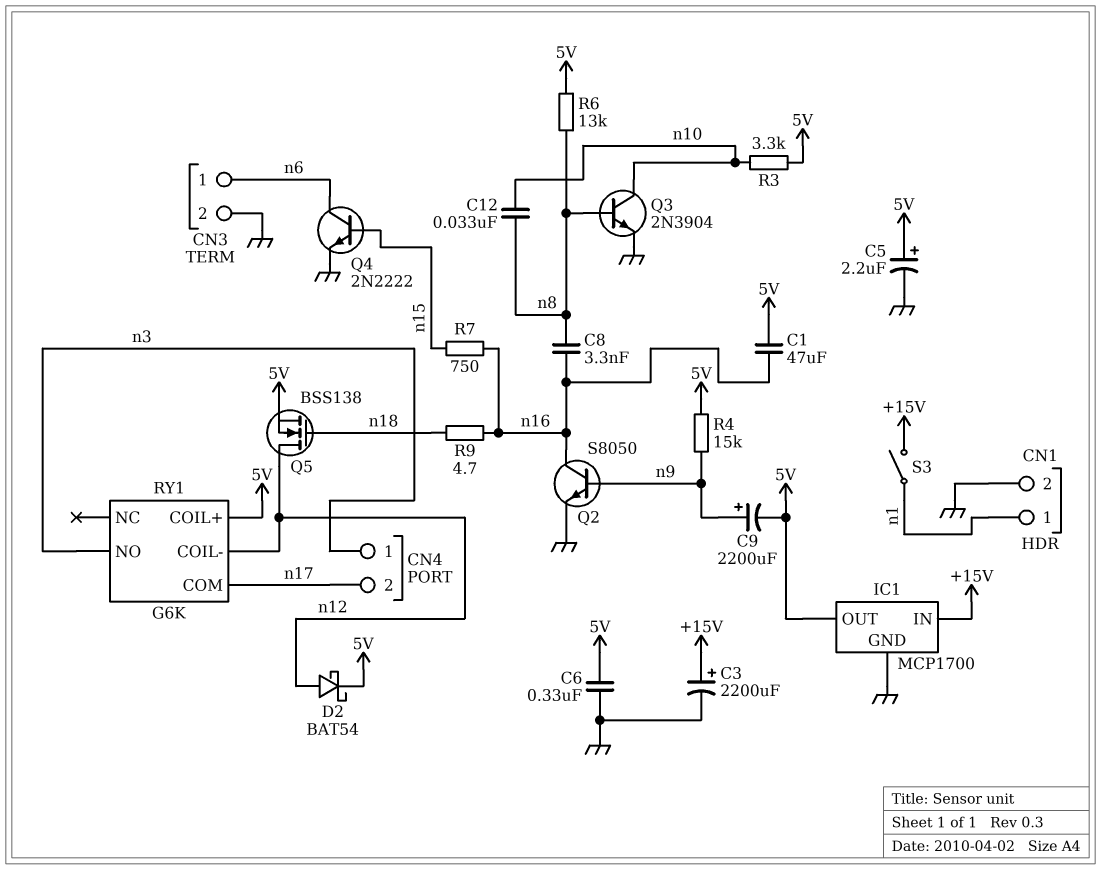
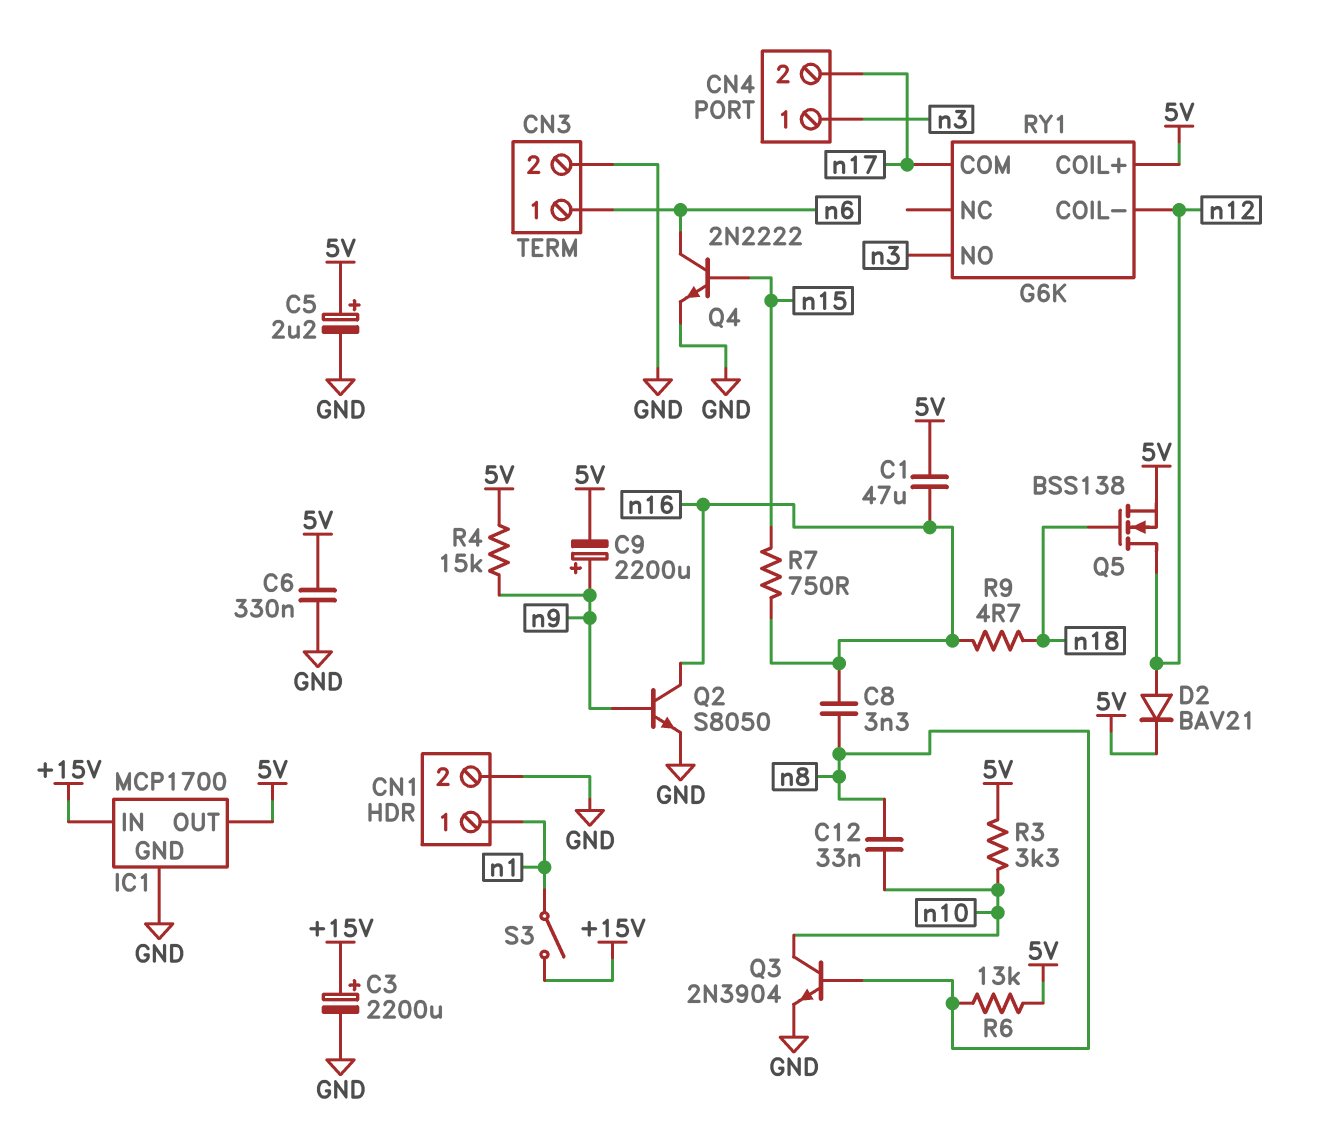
D2: schottky BAT54 (A n12, K 5V) -> diode BAV21 (A n12, K 5V)

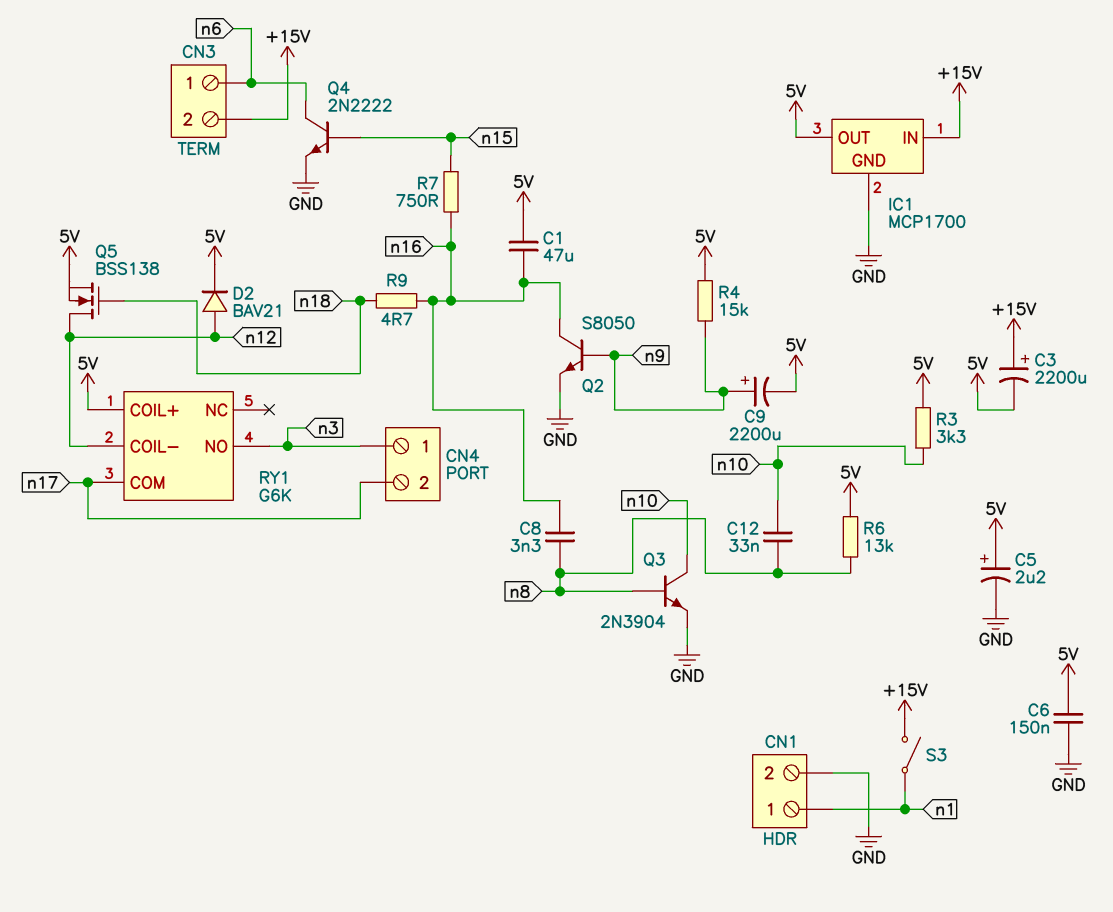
C3: 2200uF (plus +15V, minus GND) -> 2200uF (plus +15V, minus 5V)
C6: 330nF (5V, GND) -> 150nF (5V, GND)
CN3 pin 2: GND -> +15V

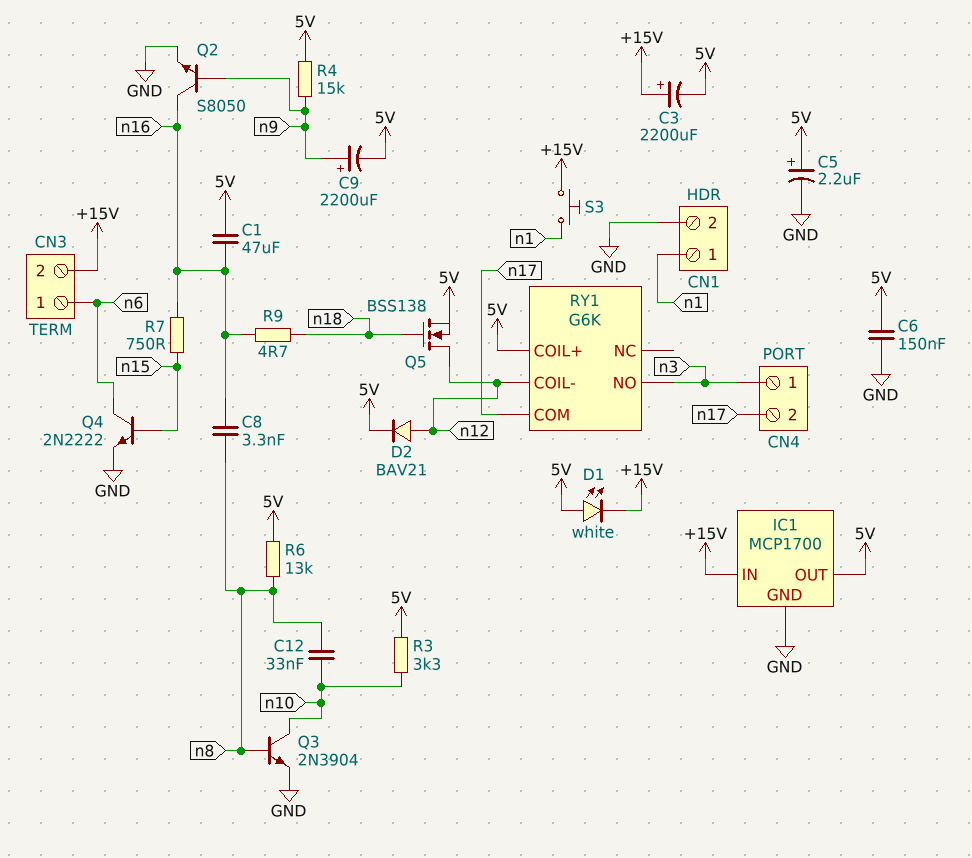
D1: none -> LED white (A 5V, K +15V)
S3: switch (+15V, n1) -> button (+15V, n1)

